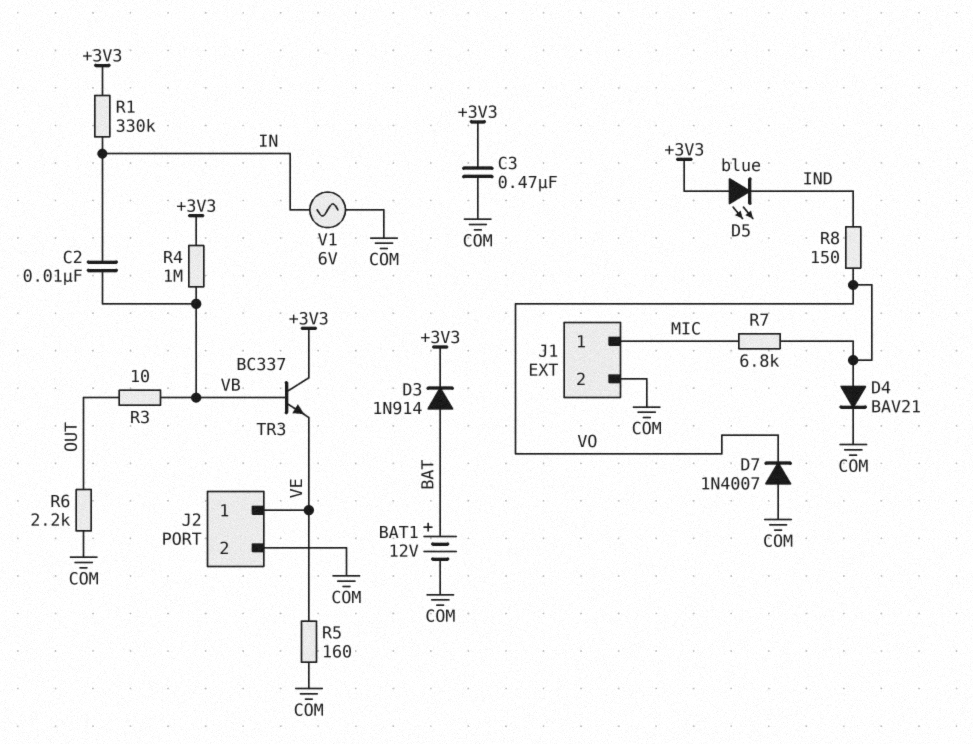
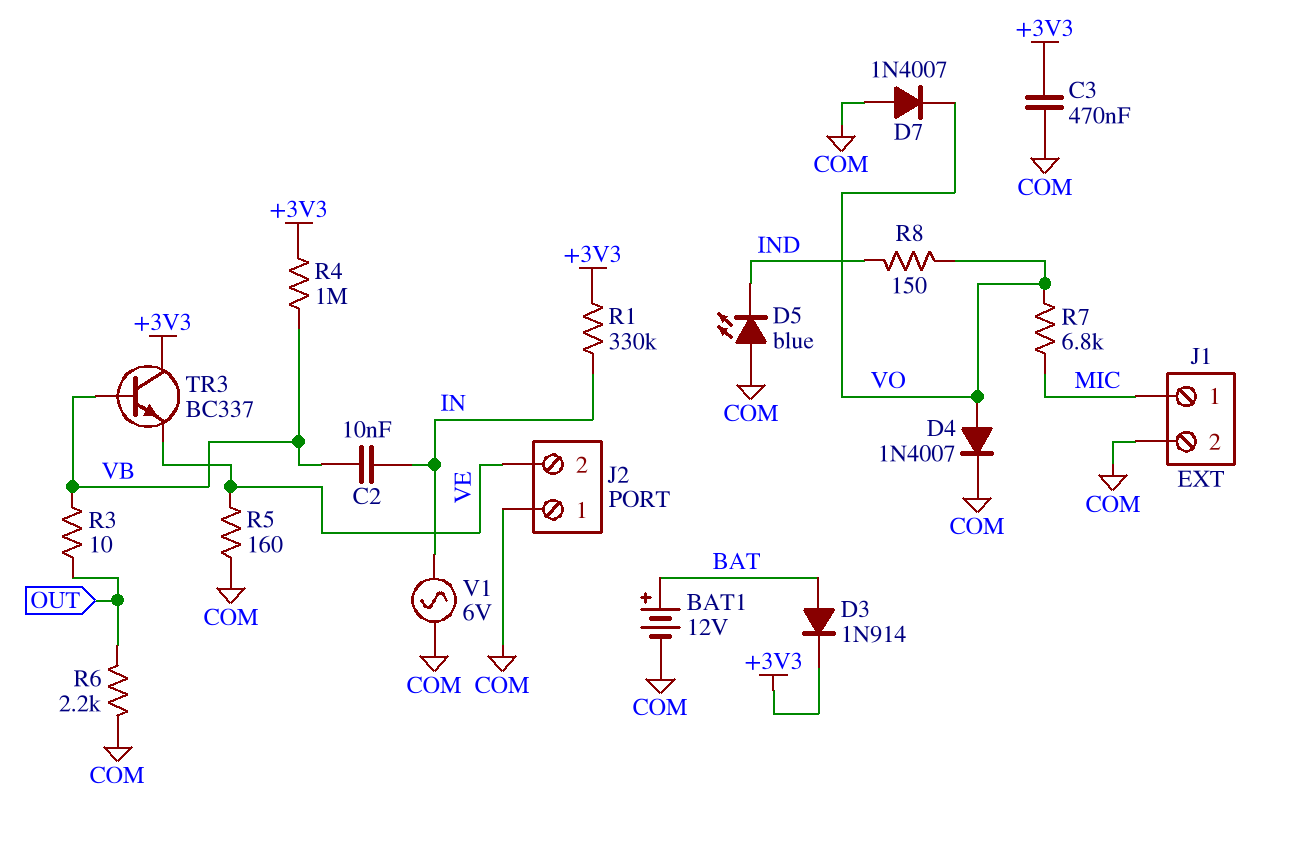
D4: diode BAV21 (A VO, K COM) -> diode 1N4007 (A VO, K COM)
D5: LED blue (A +3V3, K IND) -> LED blue (A COM, K IND)
J2 pin 1: VE -> COM
J2 pin 2: COM -> VE

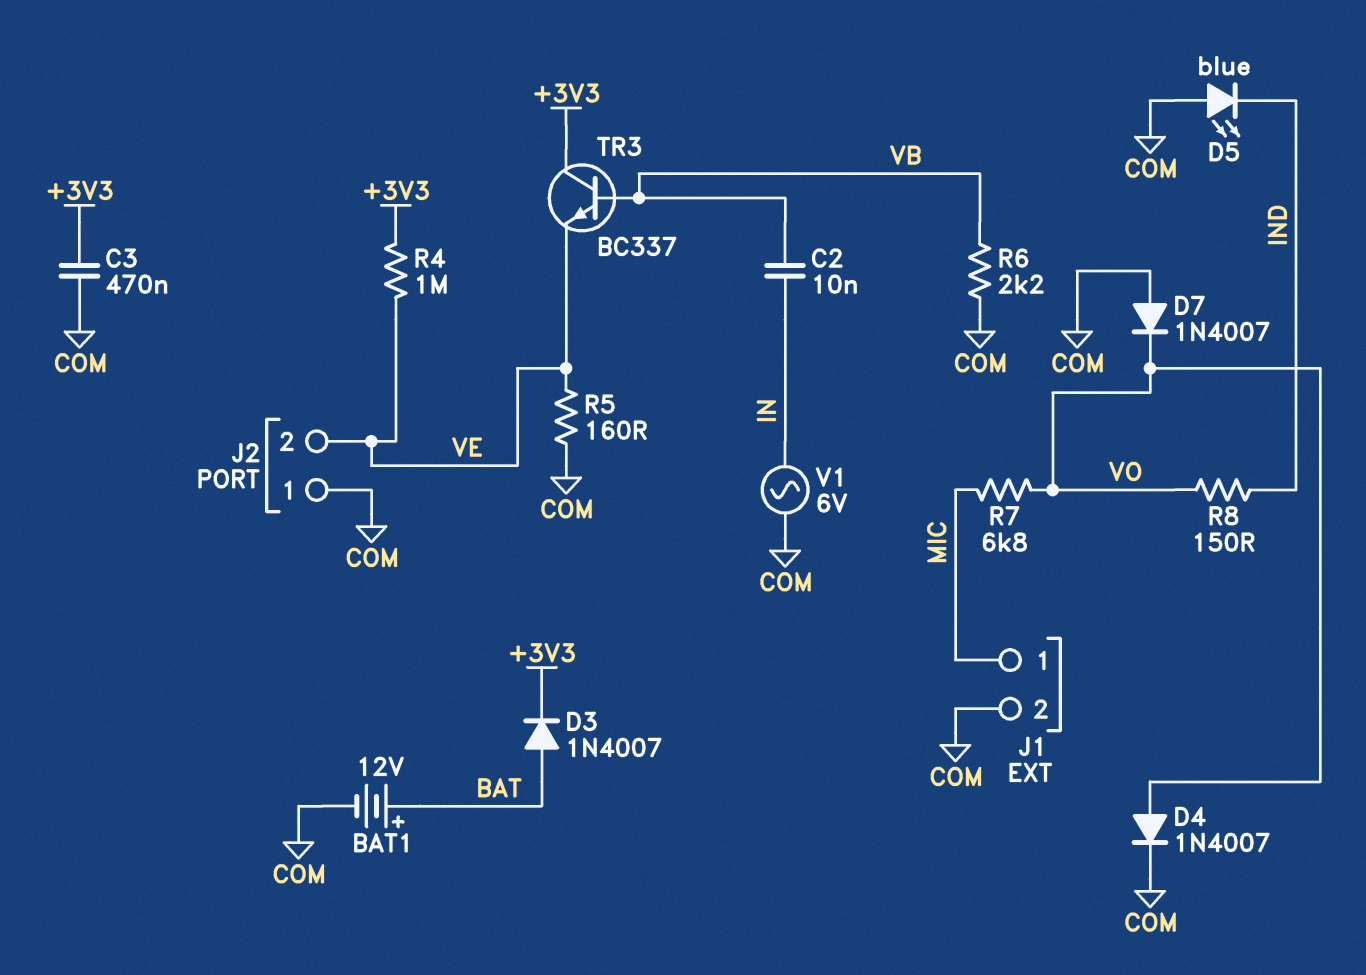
D3: diode 1N914 (A BAT, K +3V3) -> diode 1N4007 (A BAT, K +3V3)
R1: 330k (+3V3, IN) -> none
R3: 10 (OUT, VB) -> none
R4: 1M (+3V3, VB) -> 1M (+3V3, VE)
R6: 2.2k (COM, OUT) -> 2.2k (COM, VB)

